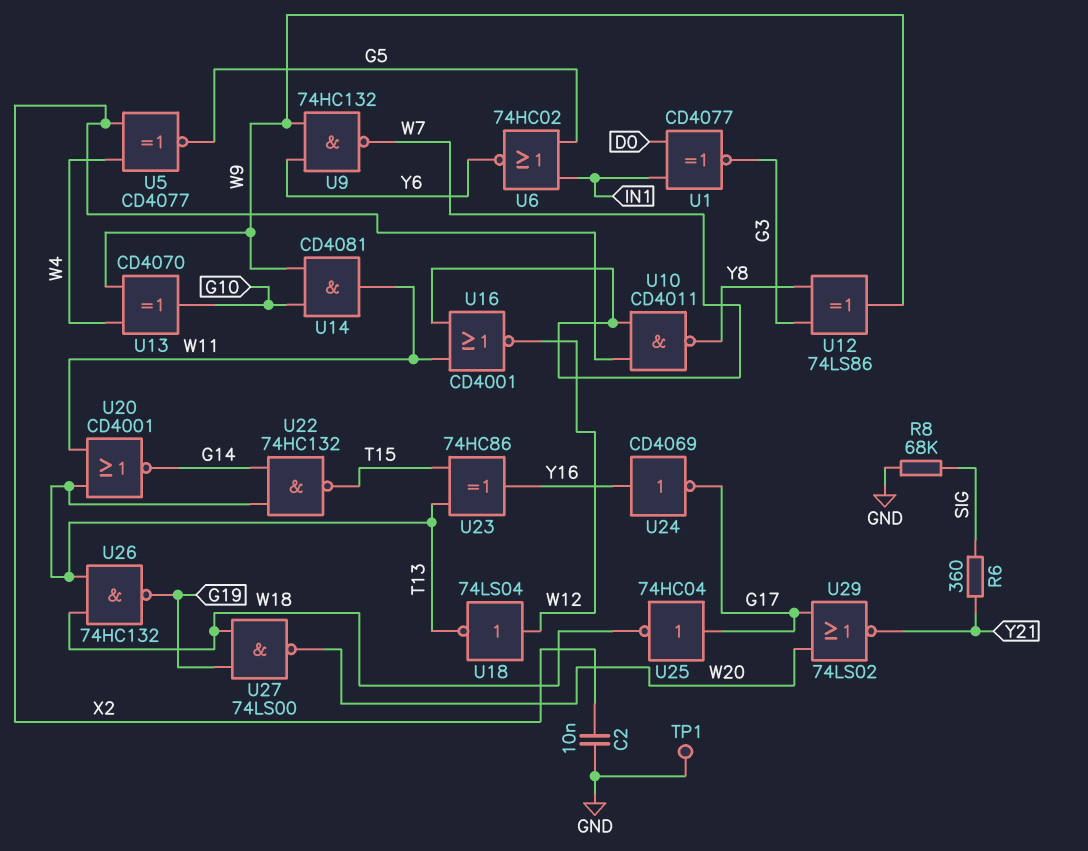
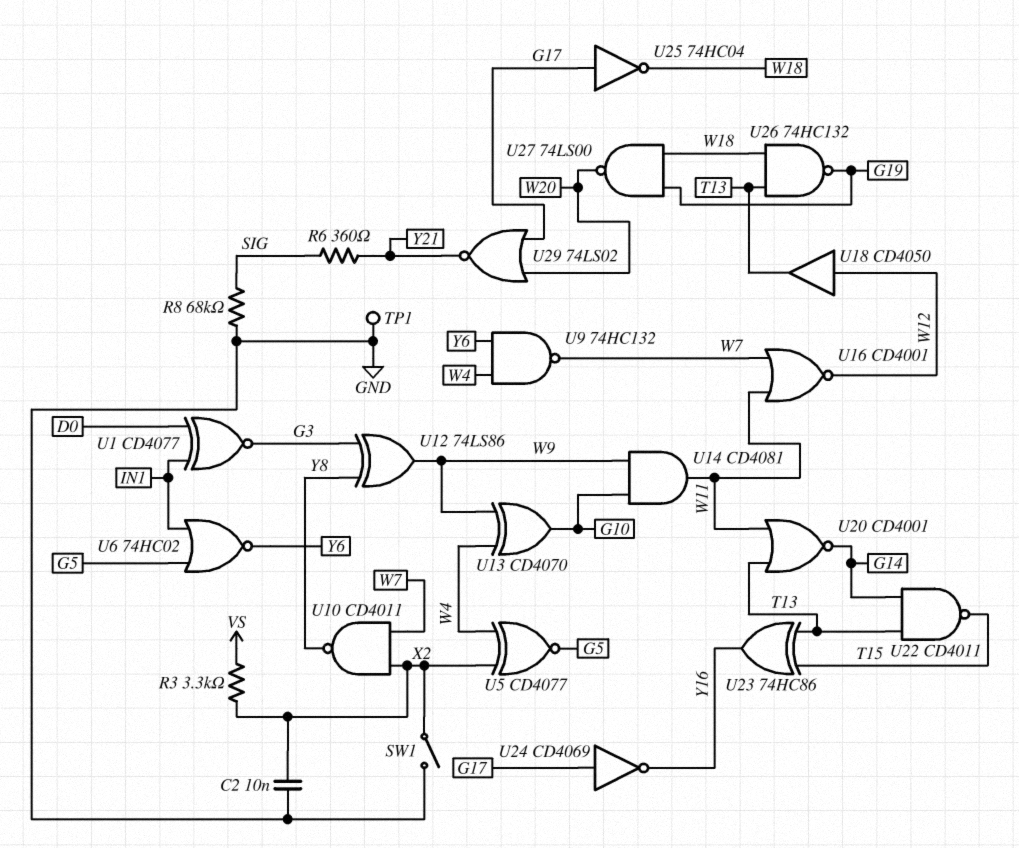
R3: none -> 3.3k (VS, X2)
SW1: none -> switch (GND, X2)
U9: NAND 74HC132 (in W9, in Y6, out W7) -> NAND 74HC132 (in W4, in Y6, out W7)
U18: NOT 74LS04 (in W12, out T13) -> buffer CD4050 (in W12, out T13)
U22: NAND 74HC132 (in G14, in T13, out T15) -> NAND CD4011 (in G14, in T13, out T15)
U24: NOT CD4069 (in Y16, out G17) -> NOT CD4069 (in G17, out Y16)

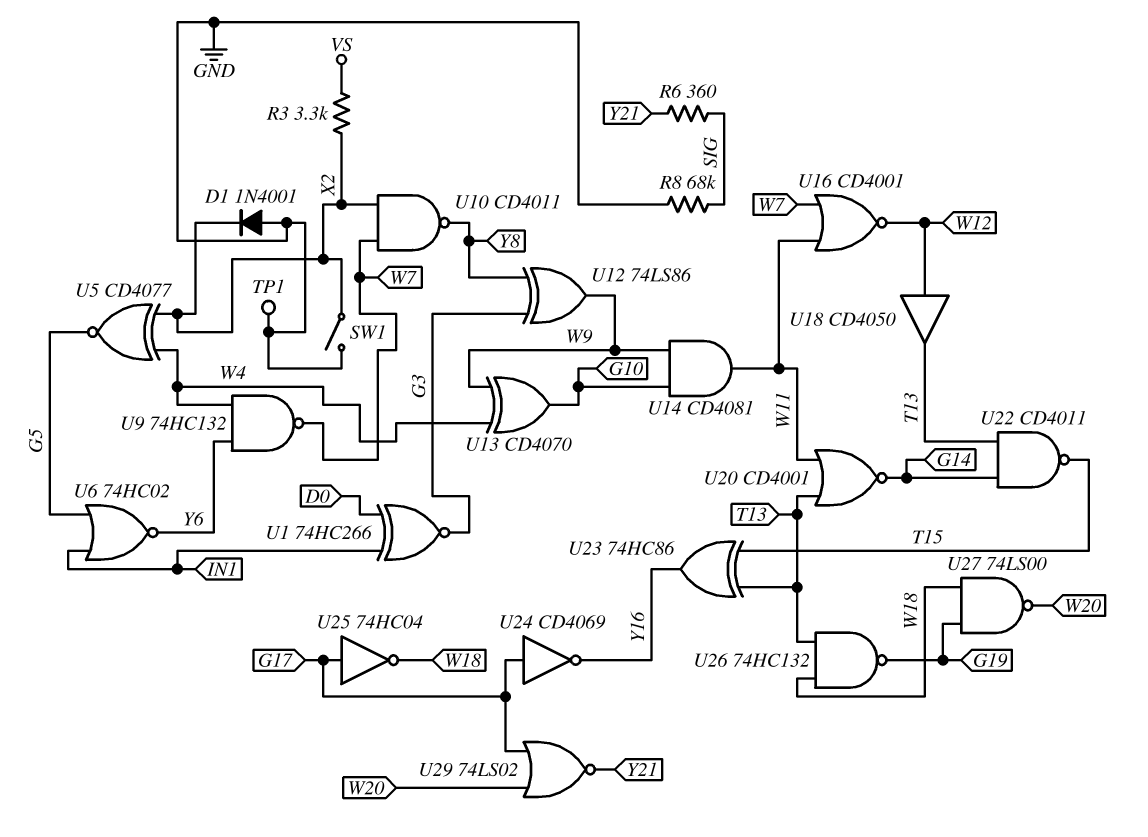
C2: 10nF (GND, X2) -> none
D1: none -> diode 1N4001 (A GND, K X2)
U1: XNOR CD4077 (in D0, in IN1, out G3) -> XNOR 74HC266 (in D0, in IN1, out G3)

